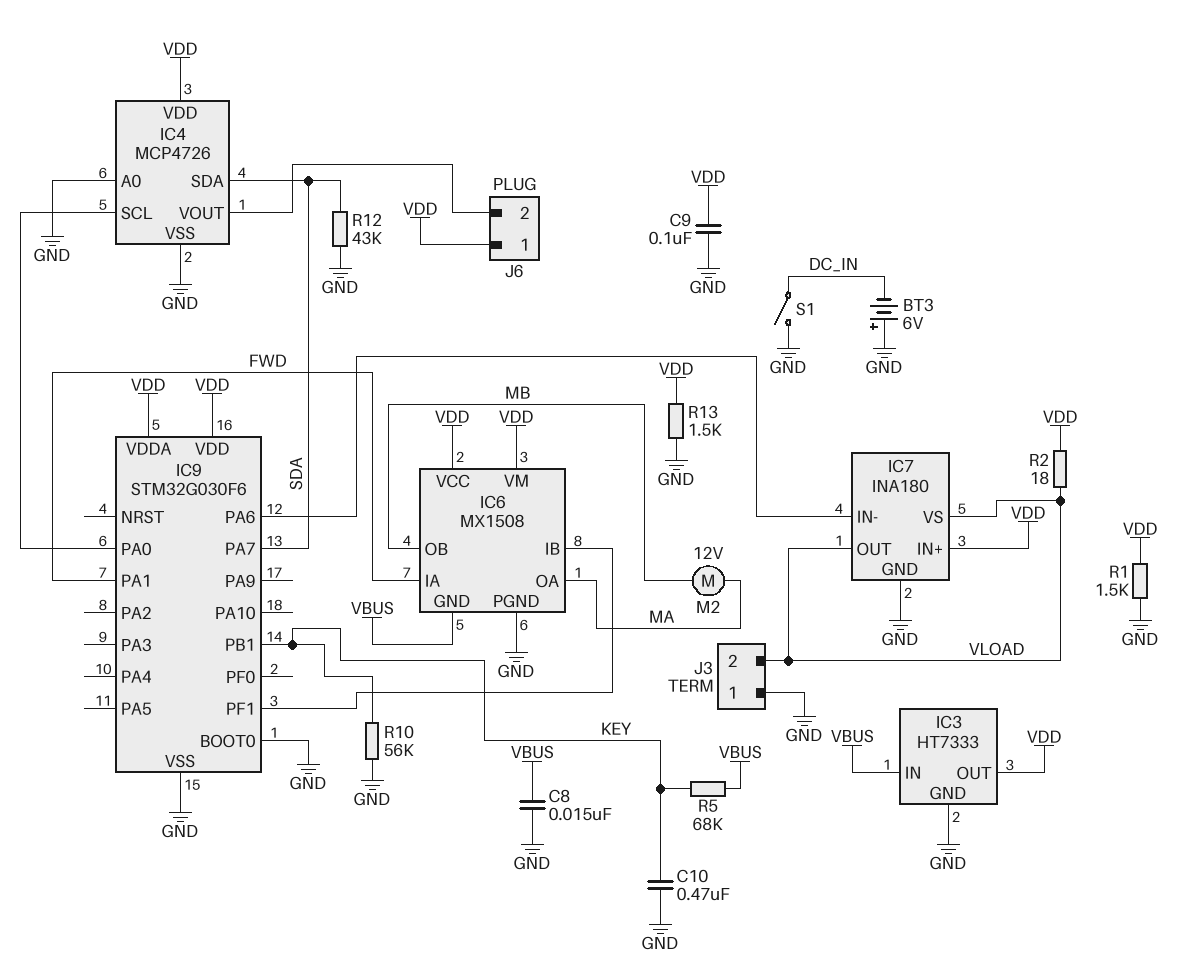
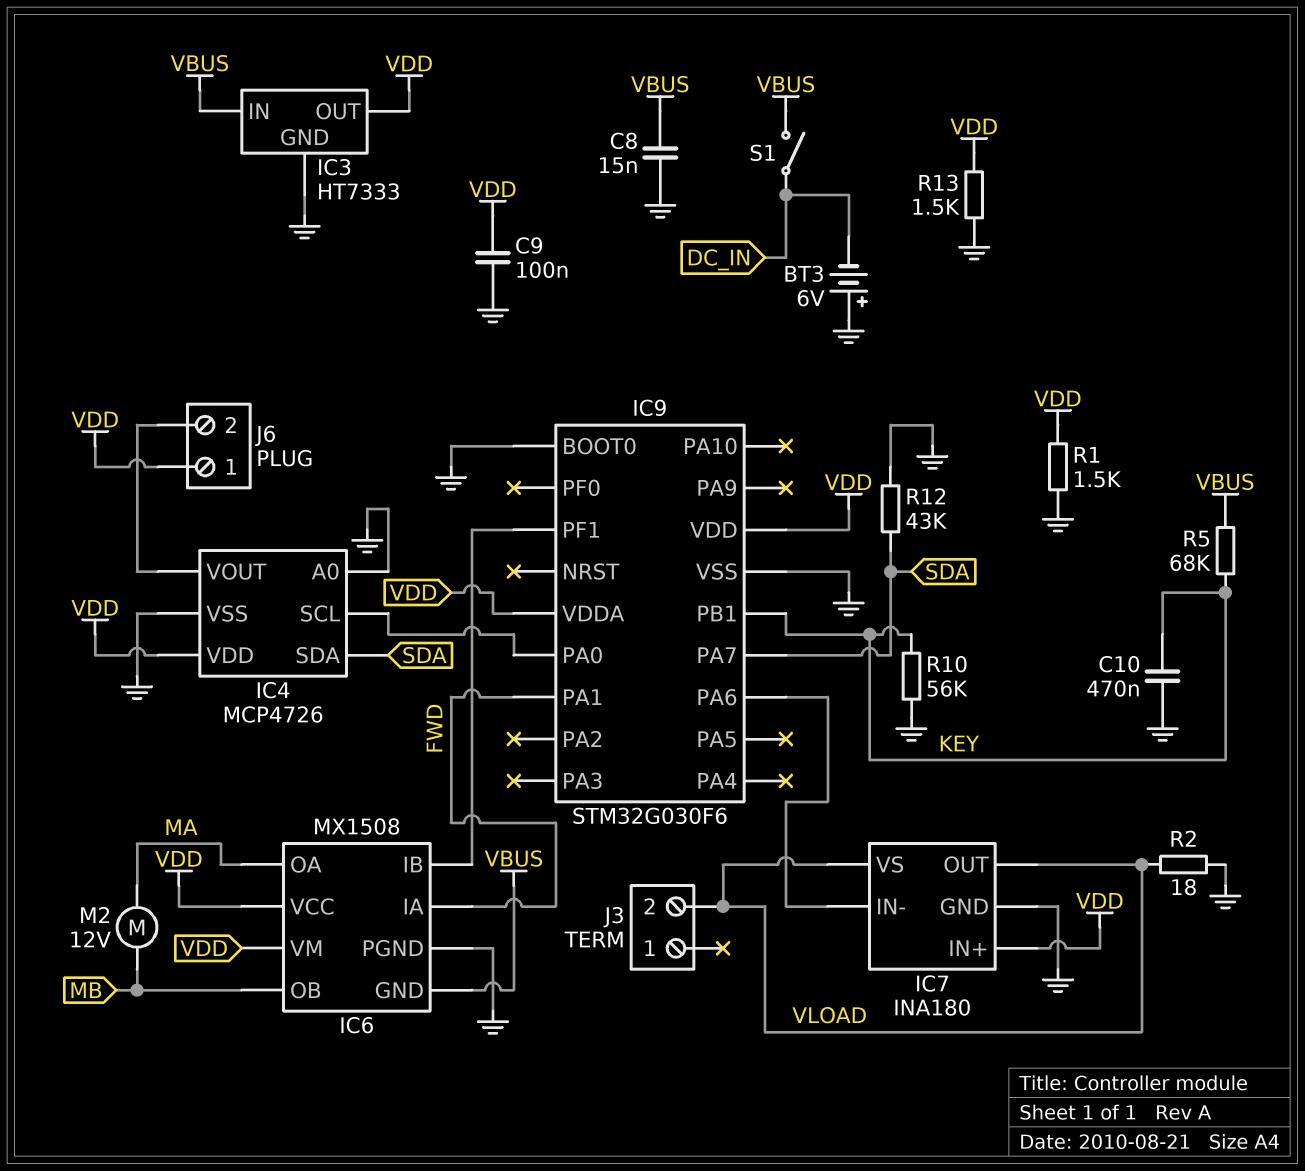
J3 pin 1: GND -> none
R2: 18 (VDD, VLOAD) -> 18 (GND, VLOAD)
S1: switch (DC_IN, GND) -> switch (DC_IN, VBUS)

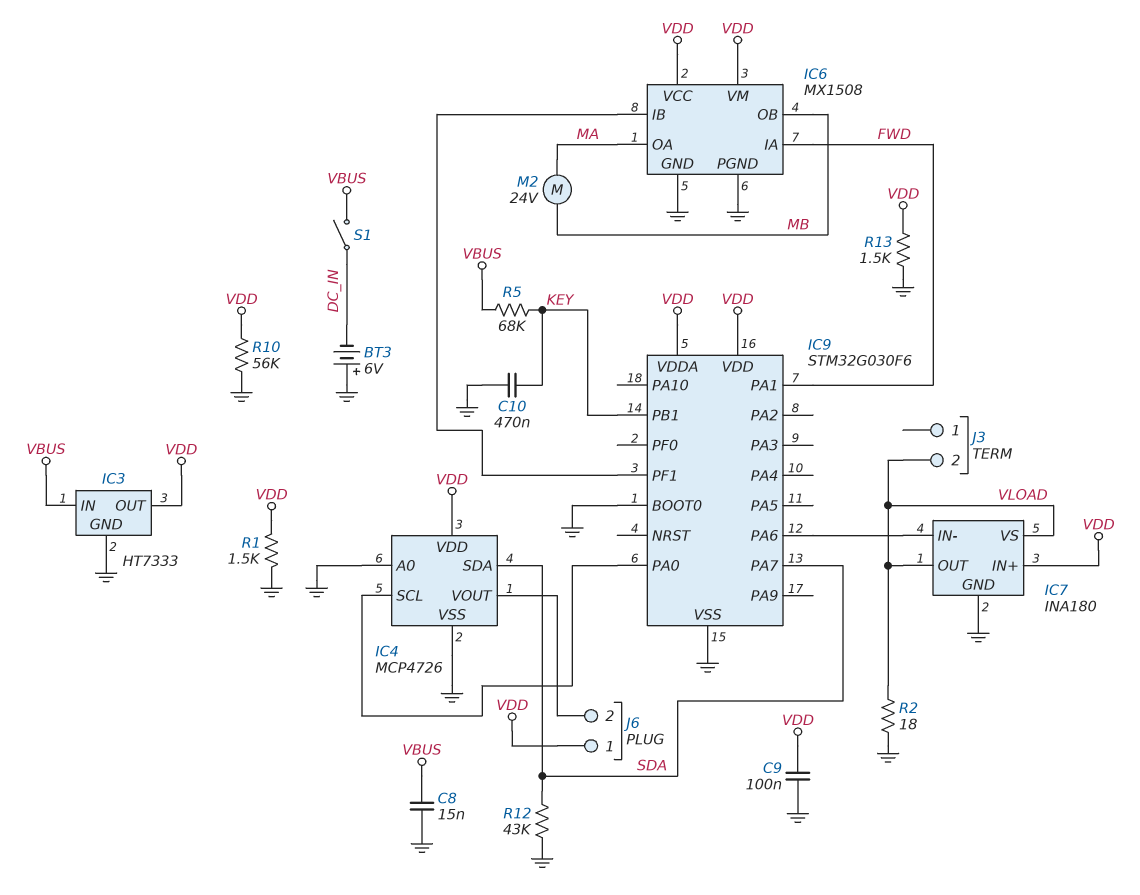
IC6 pin GND: VBUS -> GND
M2: motor 12V (MA, MB) -> motor 24V (MA, MB)
R10: 56k (GND, KEY) -> 56k (GND, VDD)

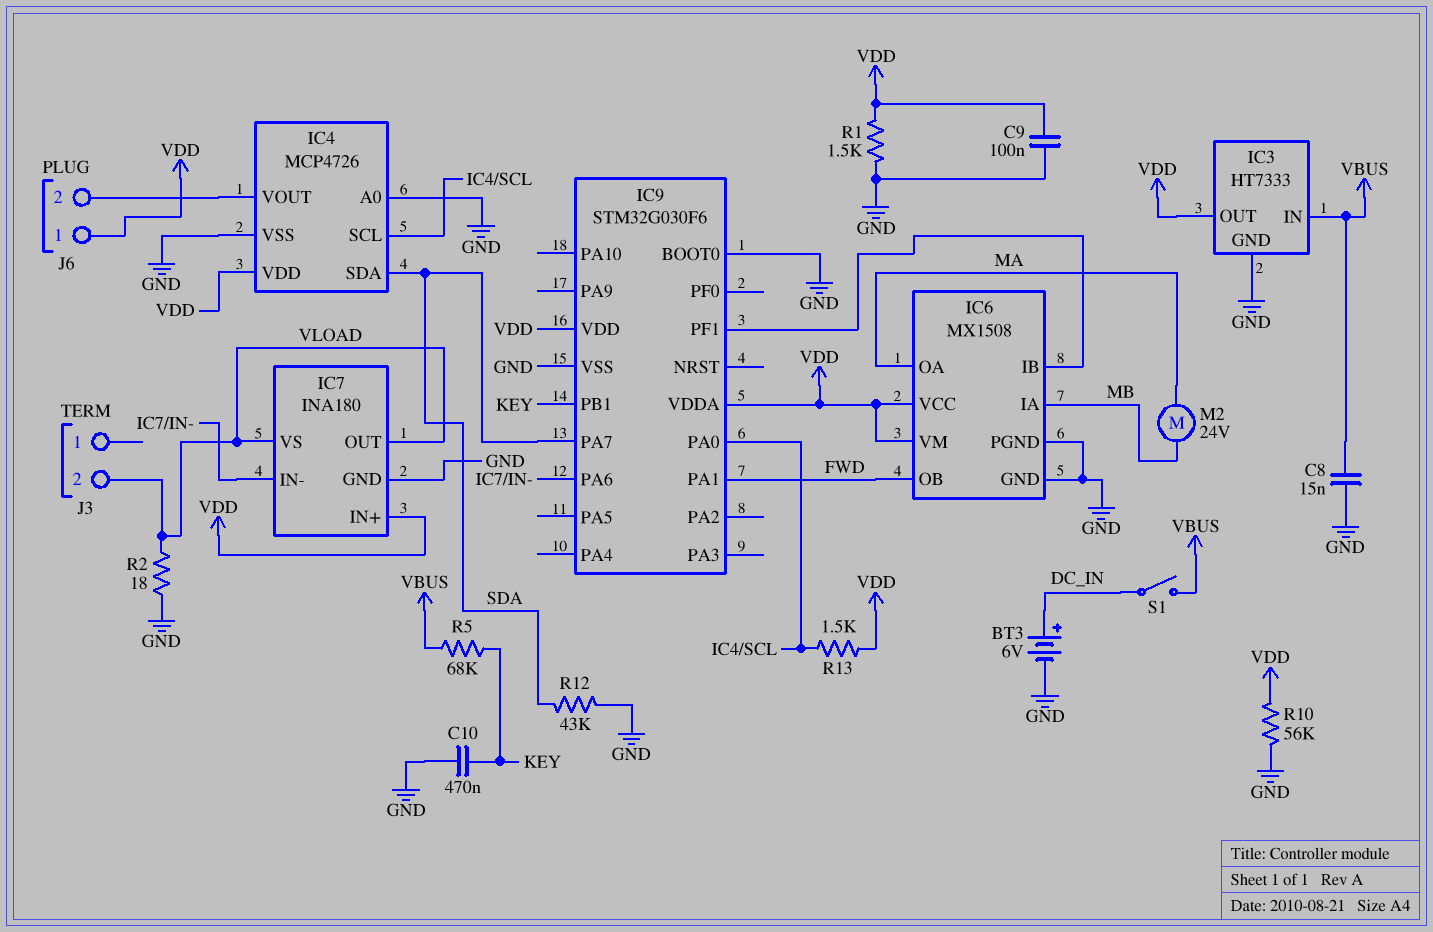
BT3: 6V (plus GND, minus DC_IN) -> 6V (plus DC_IN, minus GND)
IC6 pin IA: FWD -> MB
IC6 pin OB: MB -> FWD
R13: 1.5k (GND, VDD) -> 1.5k (IC4/SCL, VDD)

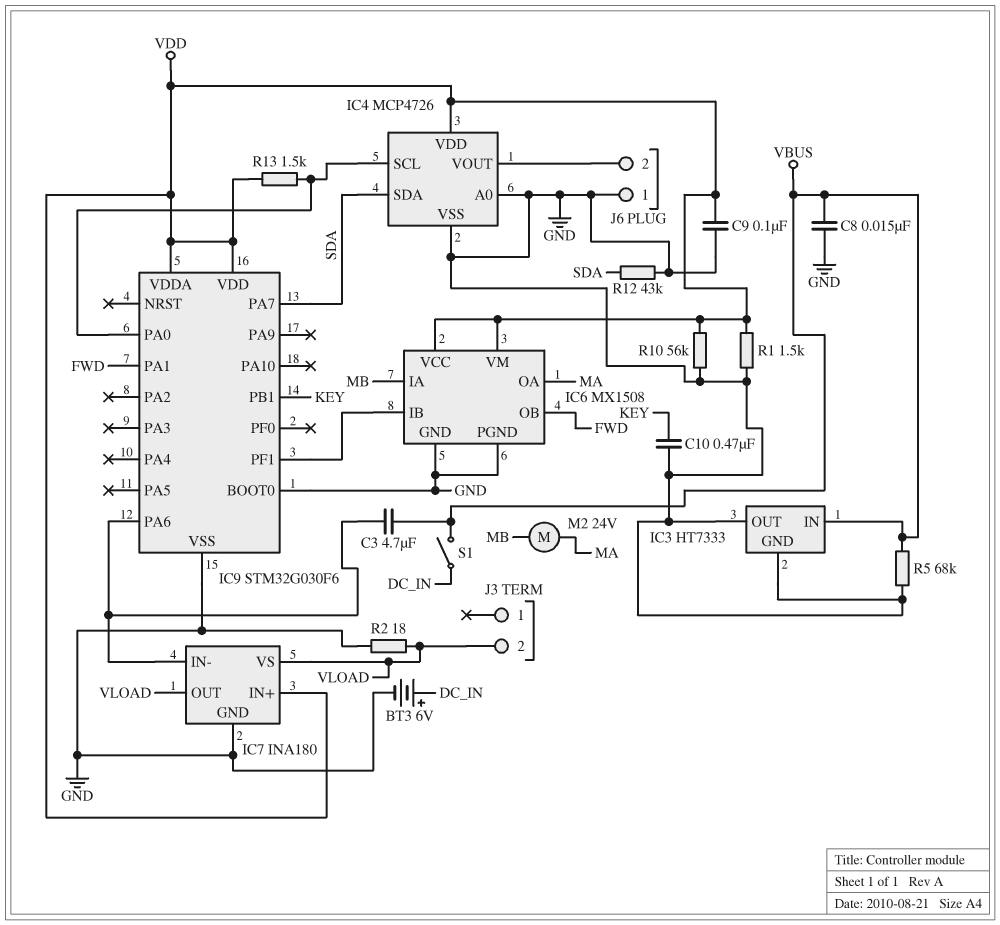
C3: none -> 4.7uF (IC7/IN-, VBUS)
IC3 pin OUT: VDD -> GND
J6 pin 1: VDD -> GND
R5: 68k (KEY, VBUS) -> 68k (GND, VBUS)

